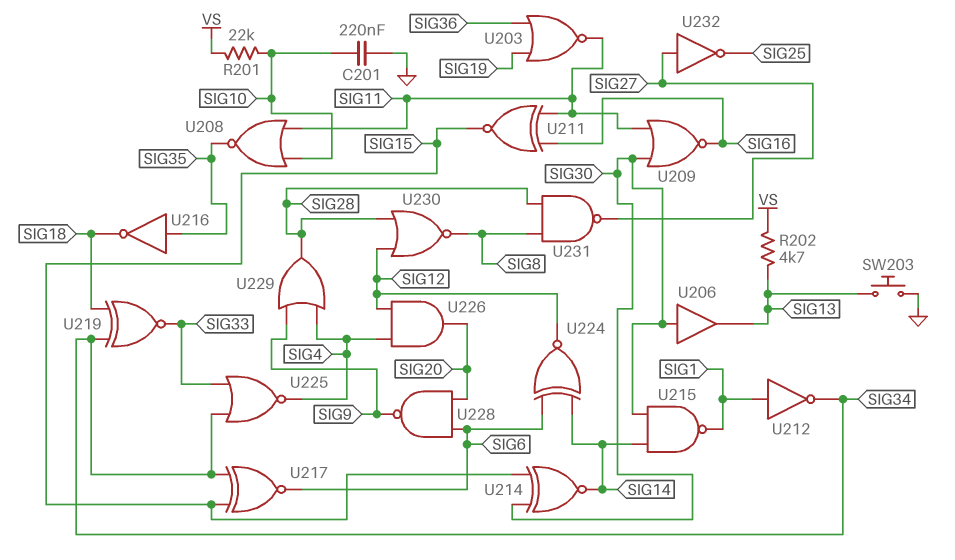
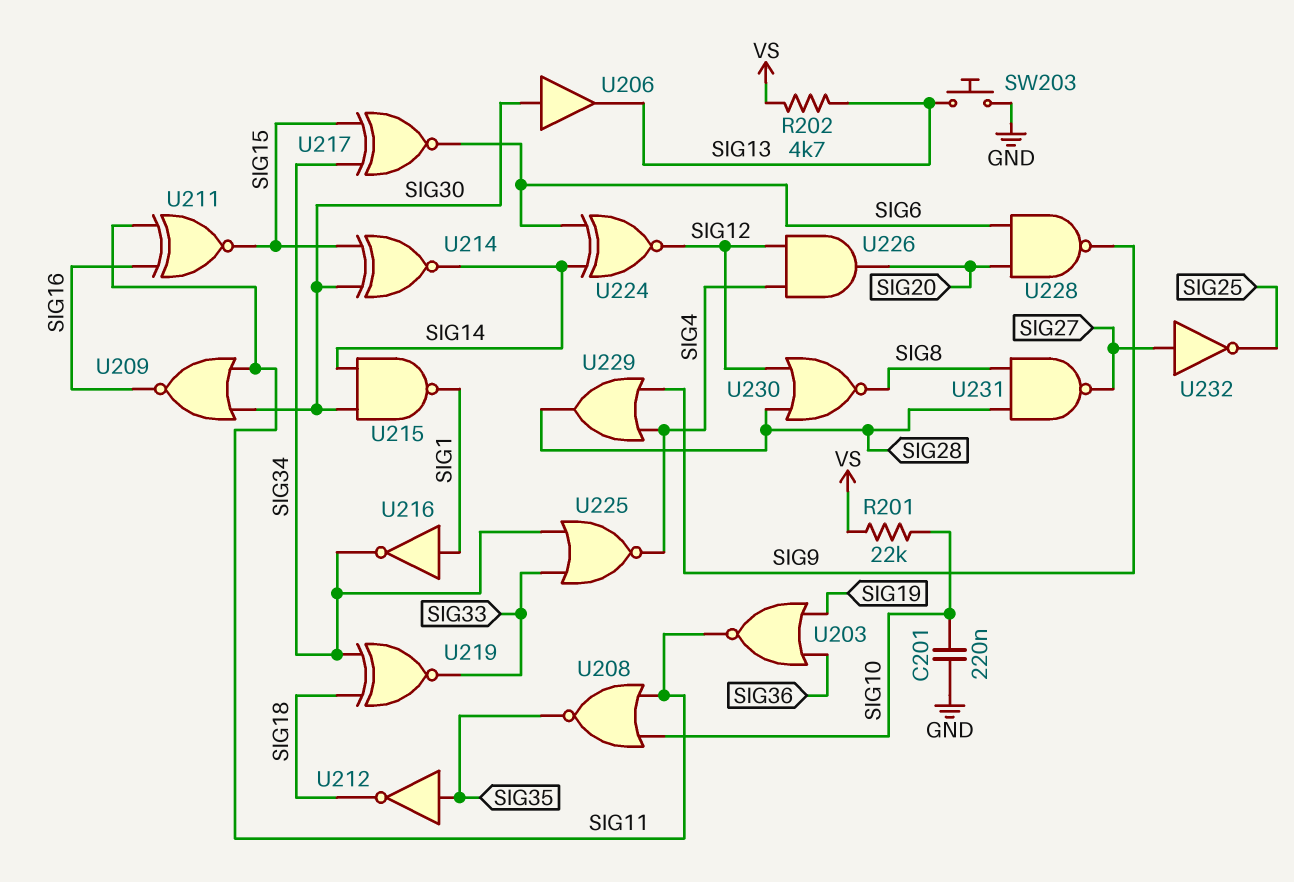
U212: NOT (in SIG1, out SIG34) -> NOT (in SIG35, out SIG18)
U216: NOT (in SIG35, out SIG18) -> NOT (in SIG1, out SIG34)

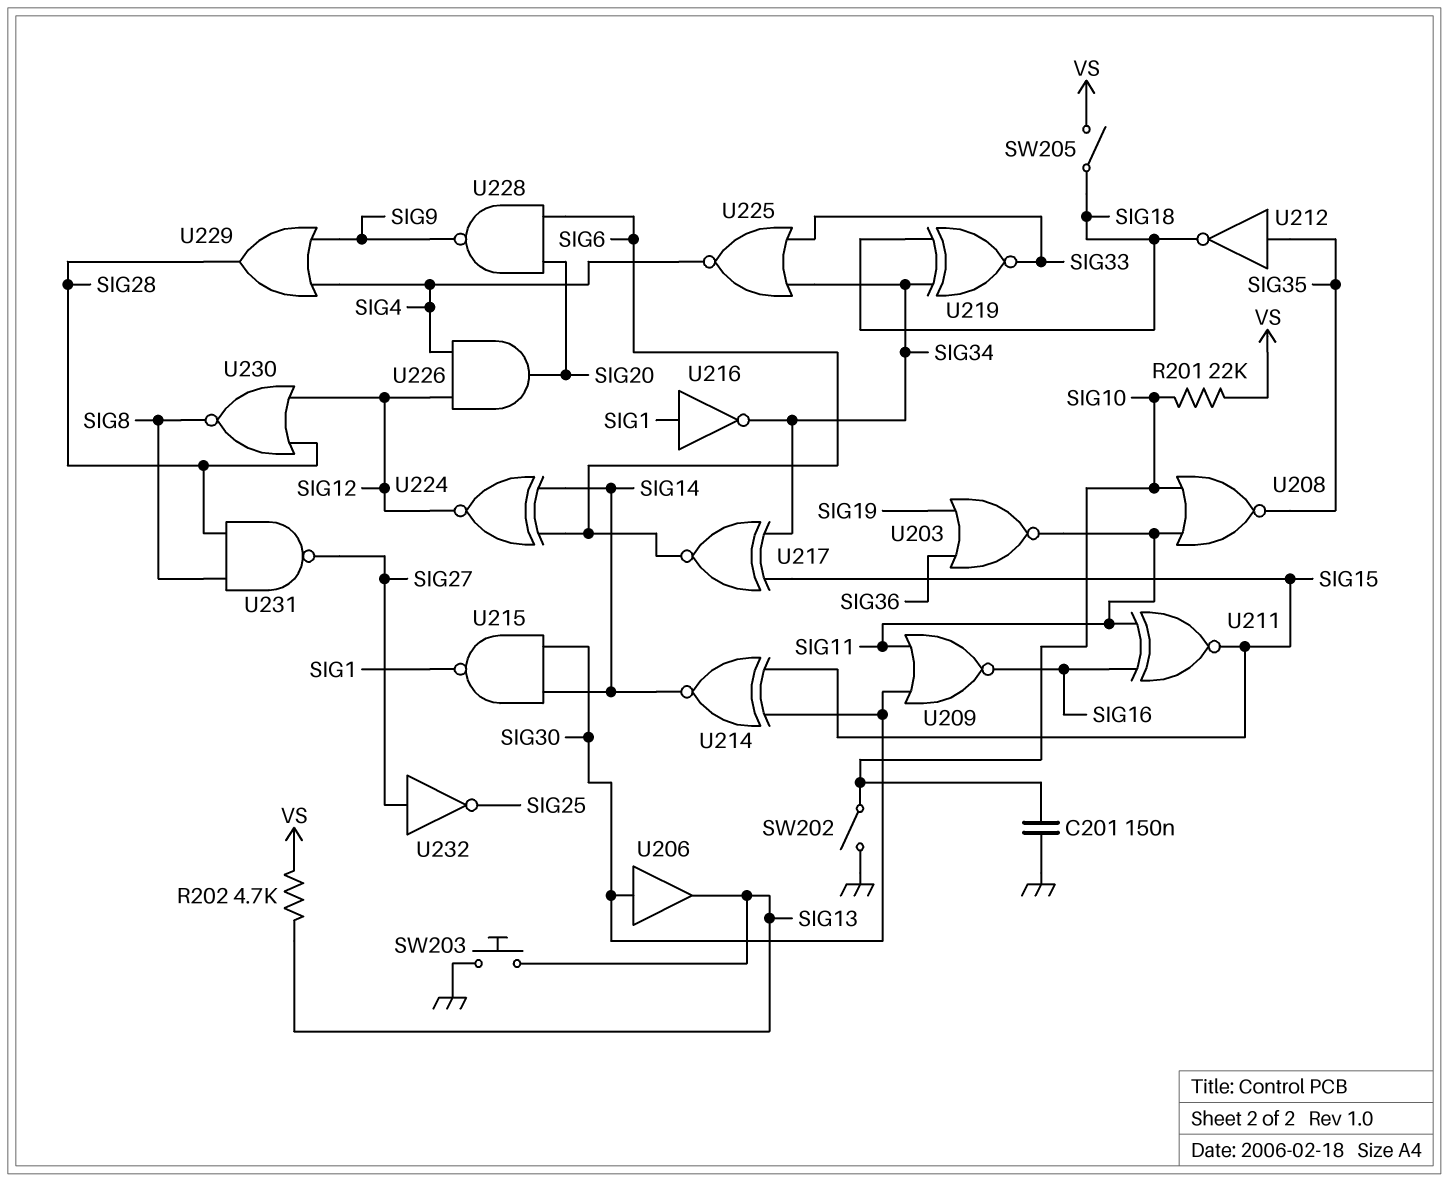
C201: 220nF (GND, SIG10) -> 150nF (GND, SIG10)
SW202: none -> switch (GND, SIG10)
SW205: none -> switch (SIG18, VS)

